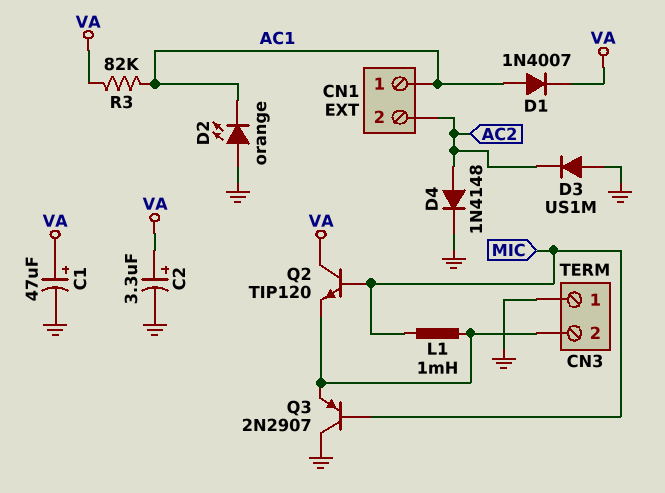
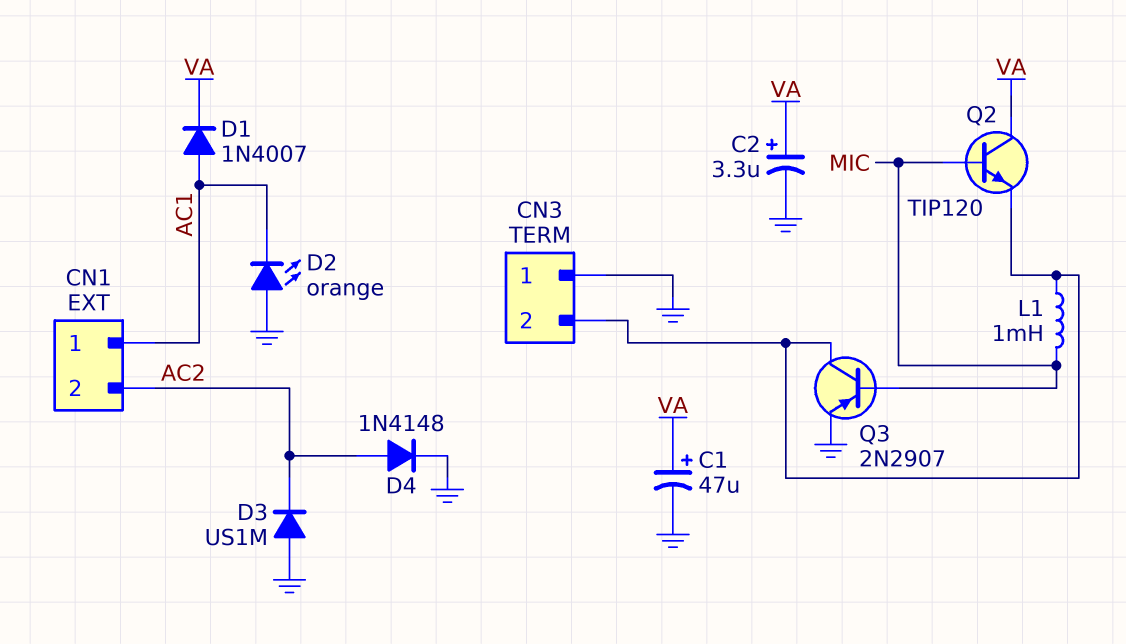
Q3: PNP 2N2907 (B MIC, C GND, E CN3/2) -> PNP 2N2907 (B MIC, C CN3/2, E GND)
R3: 82k (AC1, VA) -> none

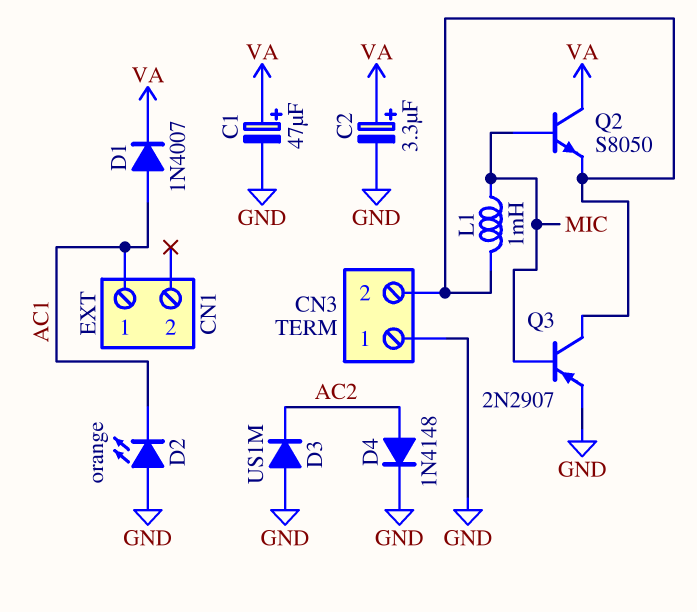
CN1 pin 2: AC2 -> none
Q2: NPN TIP120 (B MIC, C VA, E CN3/2) -> NPN S8050 (B MIC, C VA, E CN3/2)

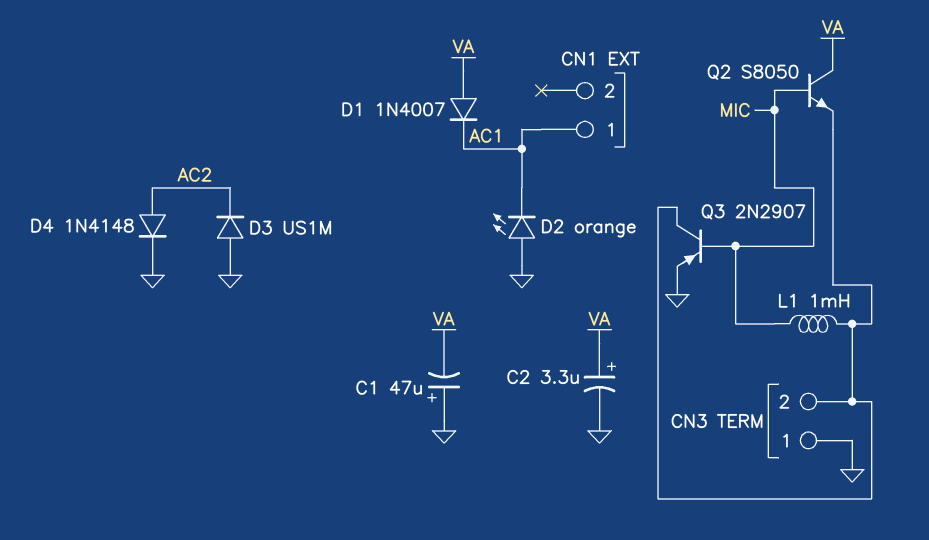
C1: 47uF (plus VA, minus GND) -> 47uF (plus GND, minus VA)
D1: diode 1N4007 (A AC1, K VA) -> diode 1N4007 (A VA, K AC1)

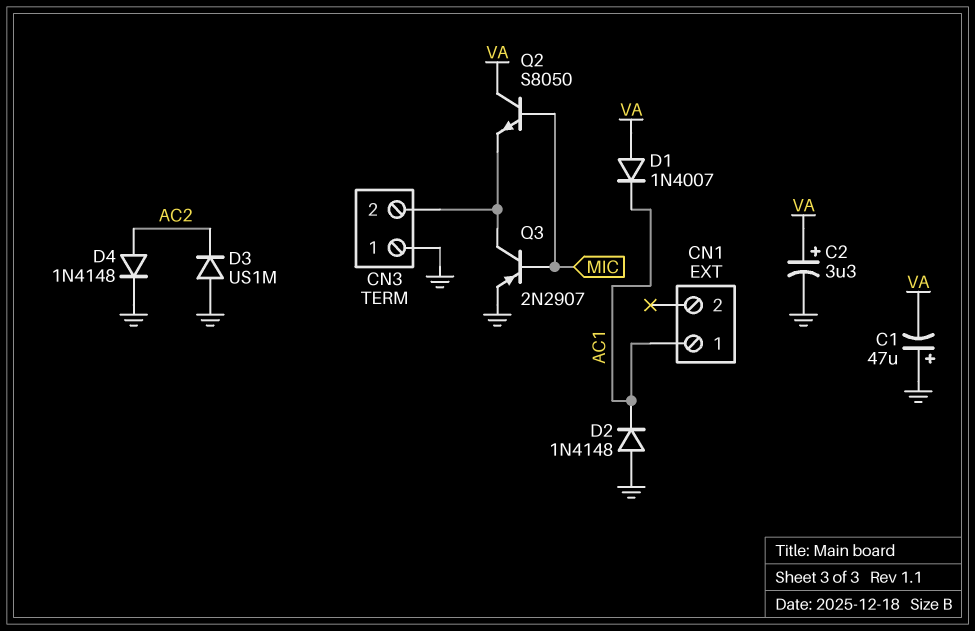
D2: LED orange (A GND, K AC1) -> diode 1N4148 (A GND, K AC1)
L1: 1mH (CN3/2, MIC) -> none

